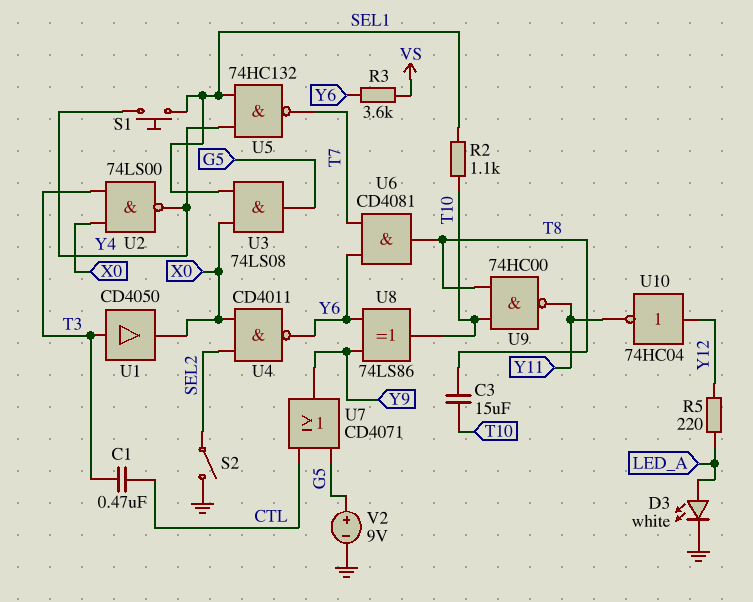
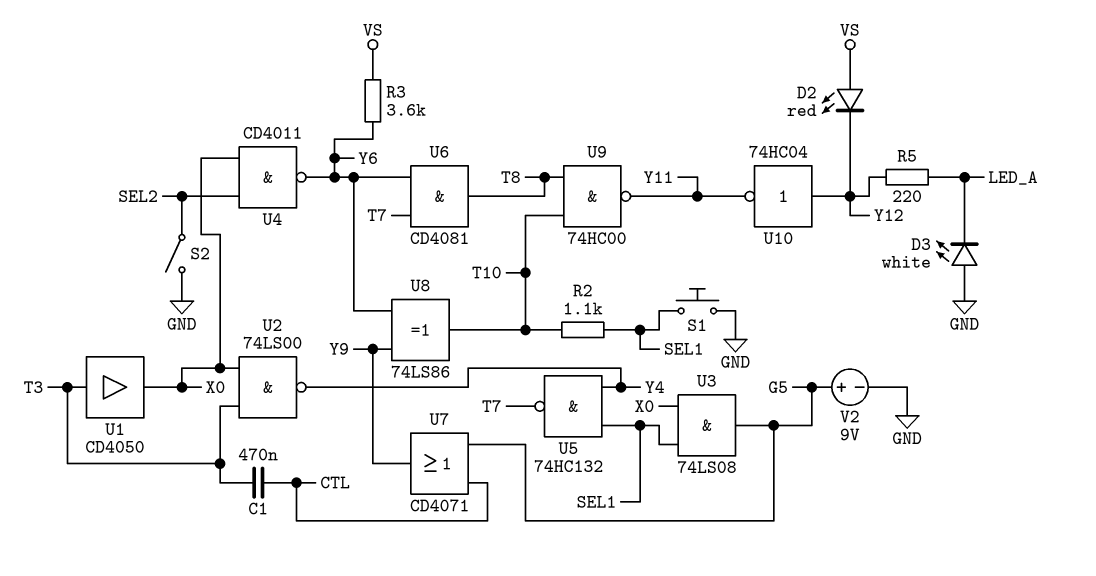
C3: 15uF (T8, T10) -> none
D2: none -> LED red (A VS, K Y12)
D3: LED white (A LED_A, K GND) -> LED white (A GND, K LED_A)
S1: button (SEL1, Y4) -> button (GND, SEL1)

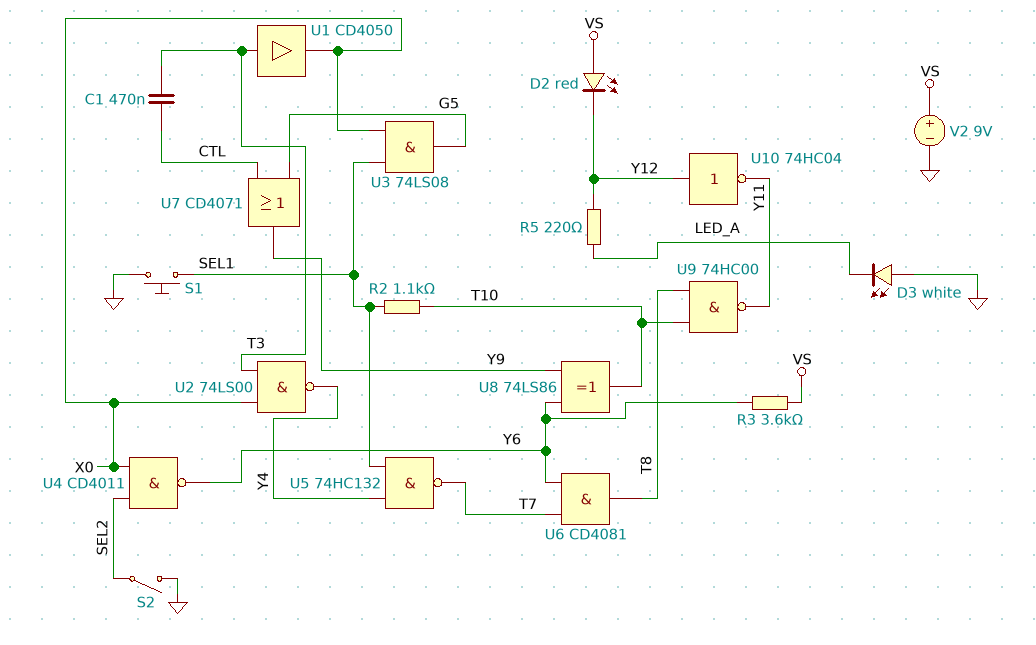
V2: 9V (plus G5, minus GND) -> 9V (plus VS, minus GND)

